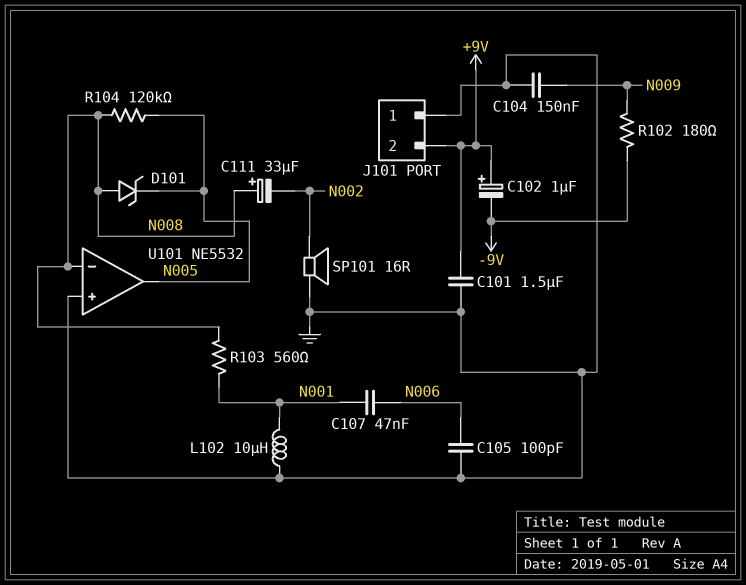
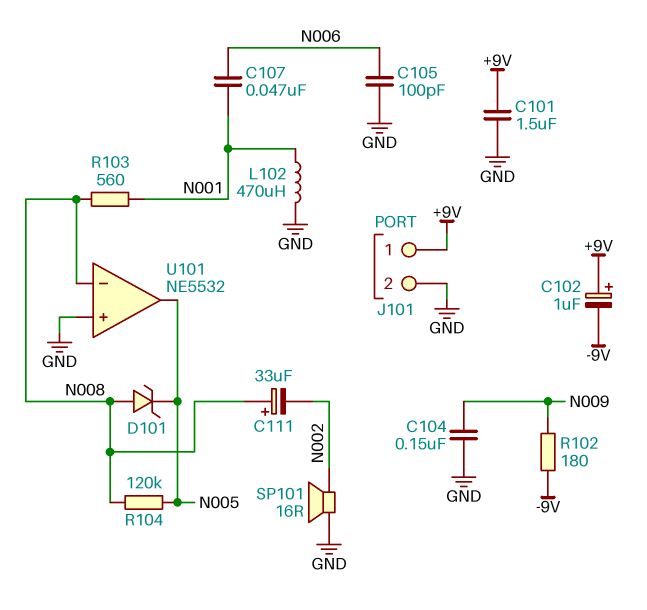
J101 pin 1: GND -> +9V
J101 pin 2: +9V -> GND
L102: 10uH (GND, N001) -> 470uH (GND, N001)

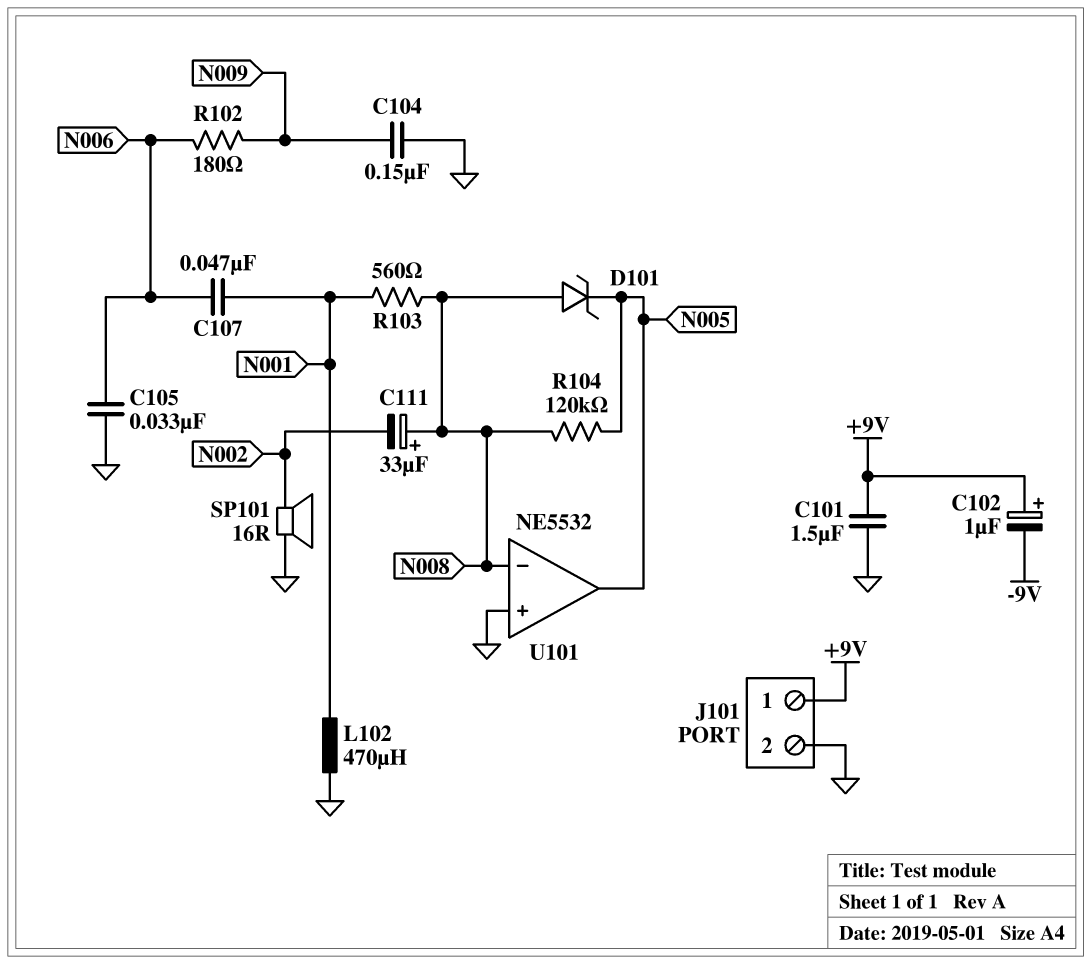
C105: 100pF (GND, N006) -> 33nF (GND, N006)
R102: 180 (-9V, N009) -> 180 (N006, N009)

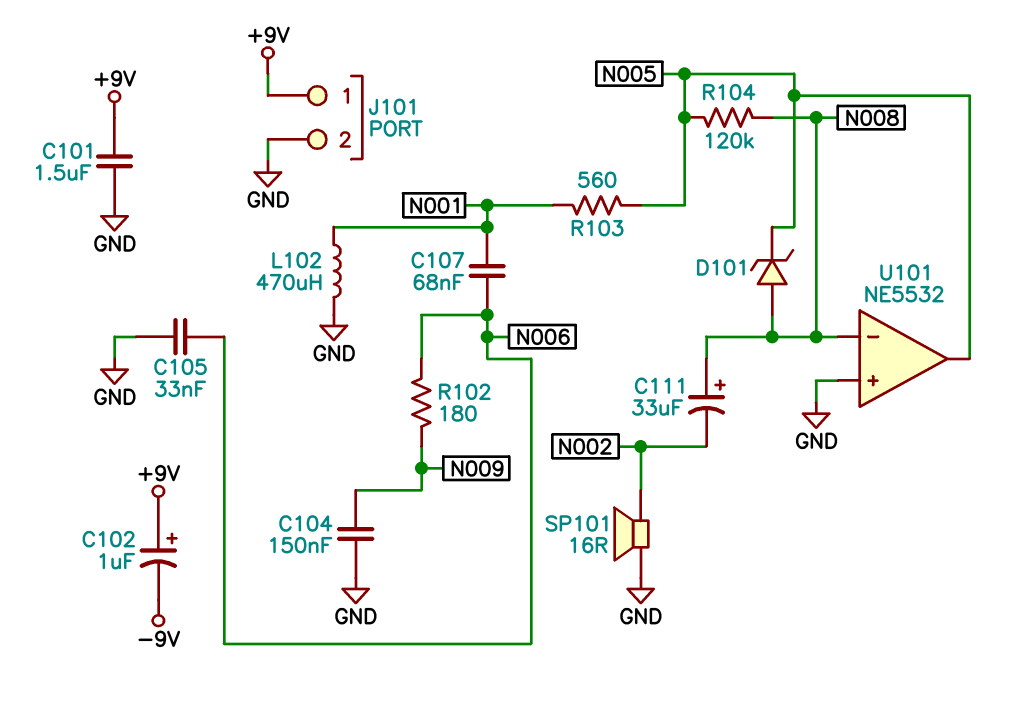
C107: 47nF (N001, N006) -> 68nF (N001, N006)
R103: 560 (N001, N008) -> 560 (N001, N005)

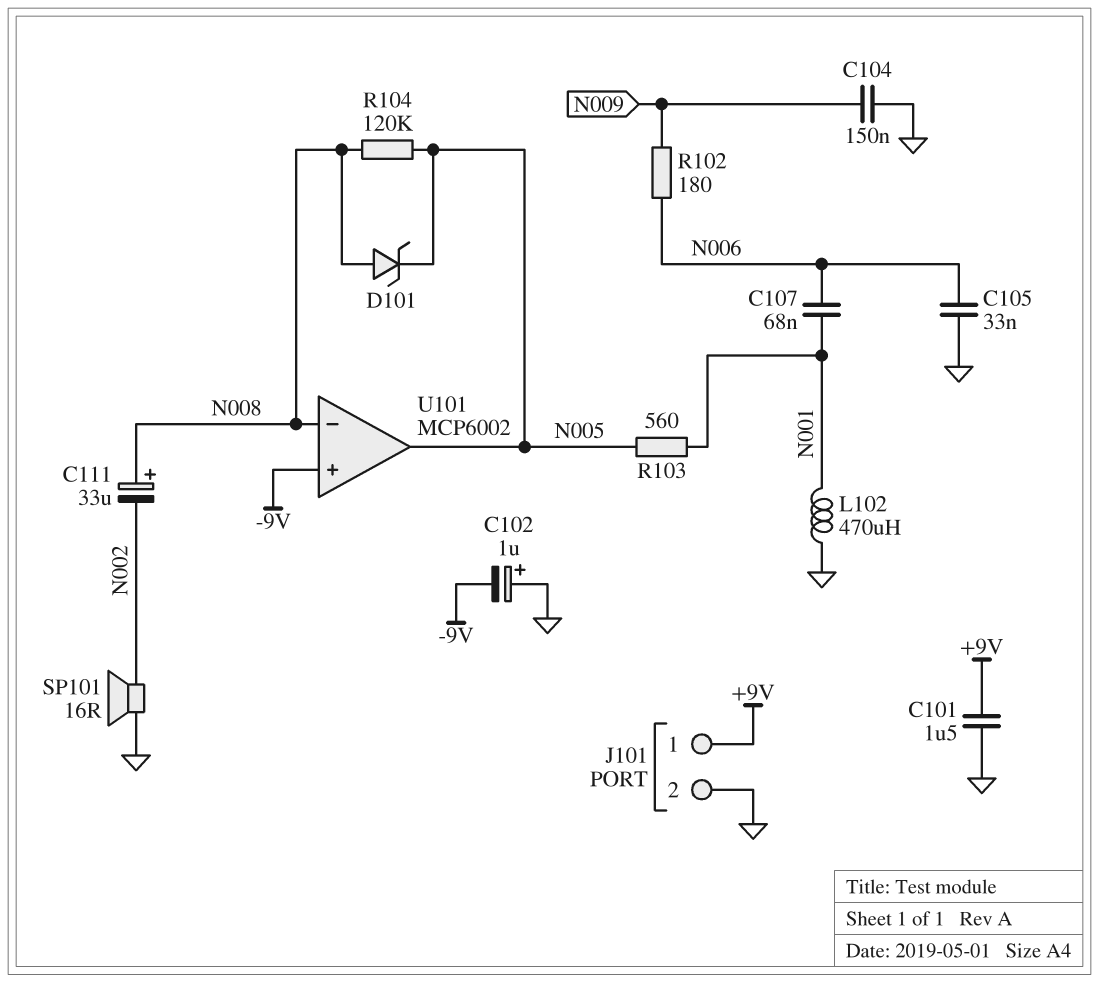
C102: 1uF (plus +9V, minus -9V) -> 1uF (plus GND, minus -9V)
U101: NE5532 -> MCP6002
U101 pin in+: GND -> -9V

